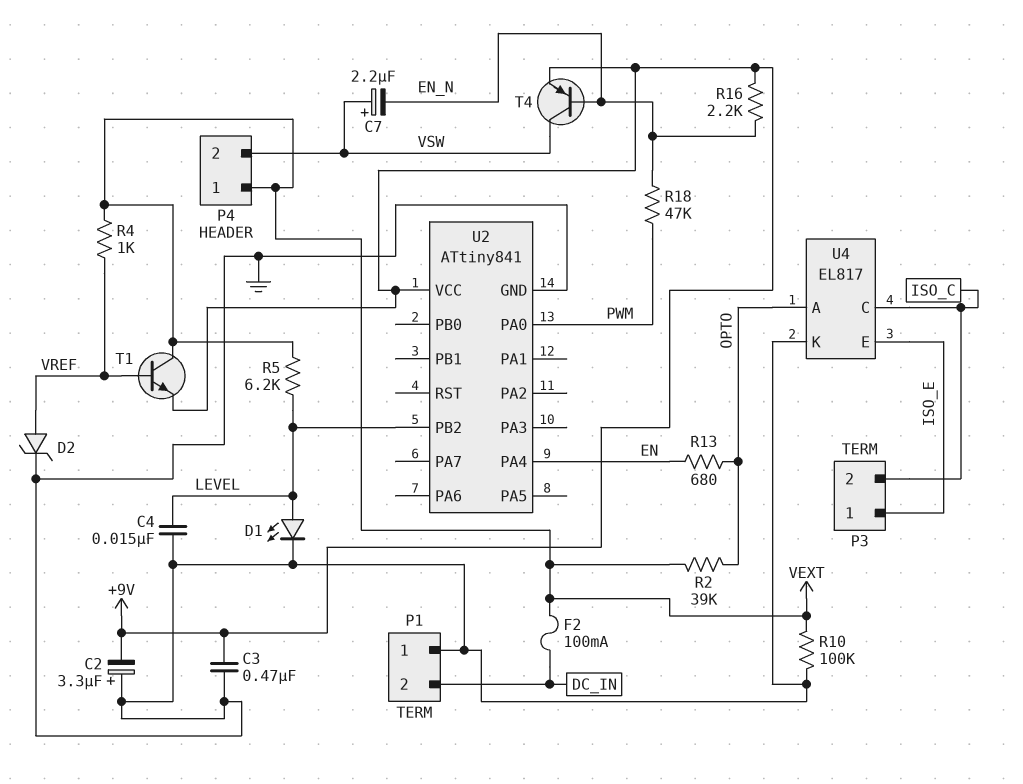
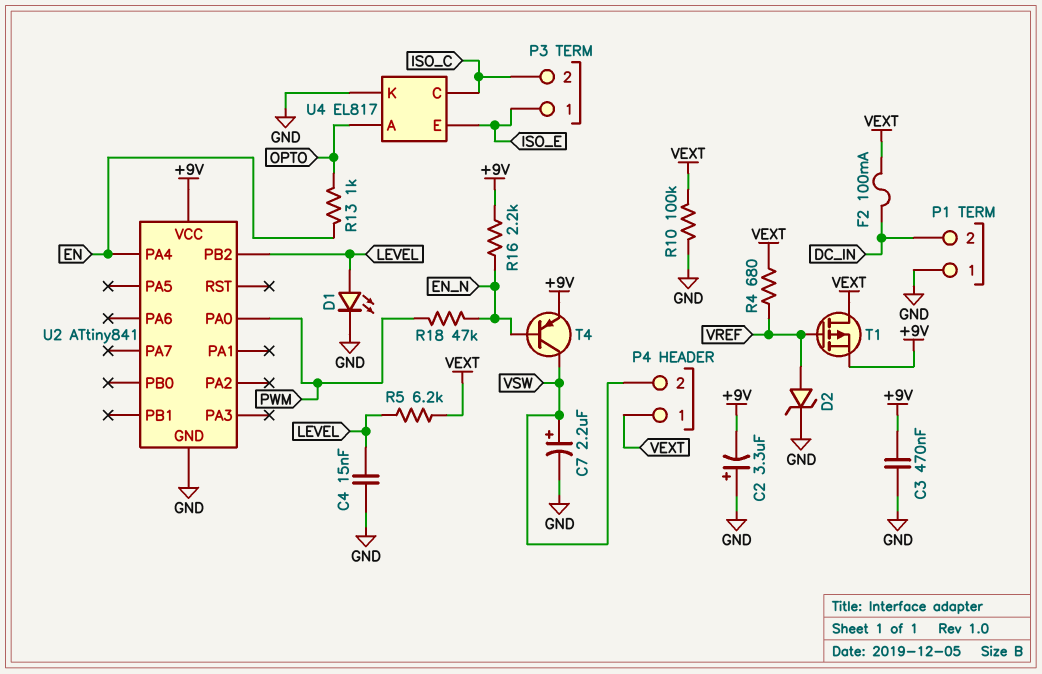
C7: 2.2uF (plus VSW, minus EN_N) -> 2.2uF (plus VSW, minus GND)
R2: 39k (OPTO, VEXT) -> none
R4: 1k (VEXT, VREF) -> 680 (VEXT, VREF)
R13: 680 (EN, OPTO) -> 1k (EN, OPTO)
T1: NPN (B VREF, C VEXT, E +9V) -> PMOS (G VREF, D VEXT, S +9V)

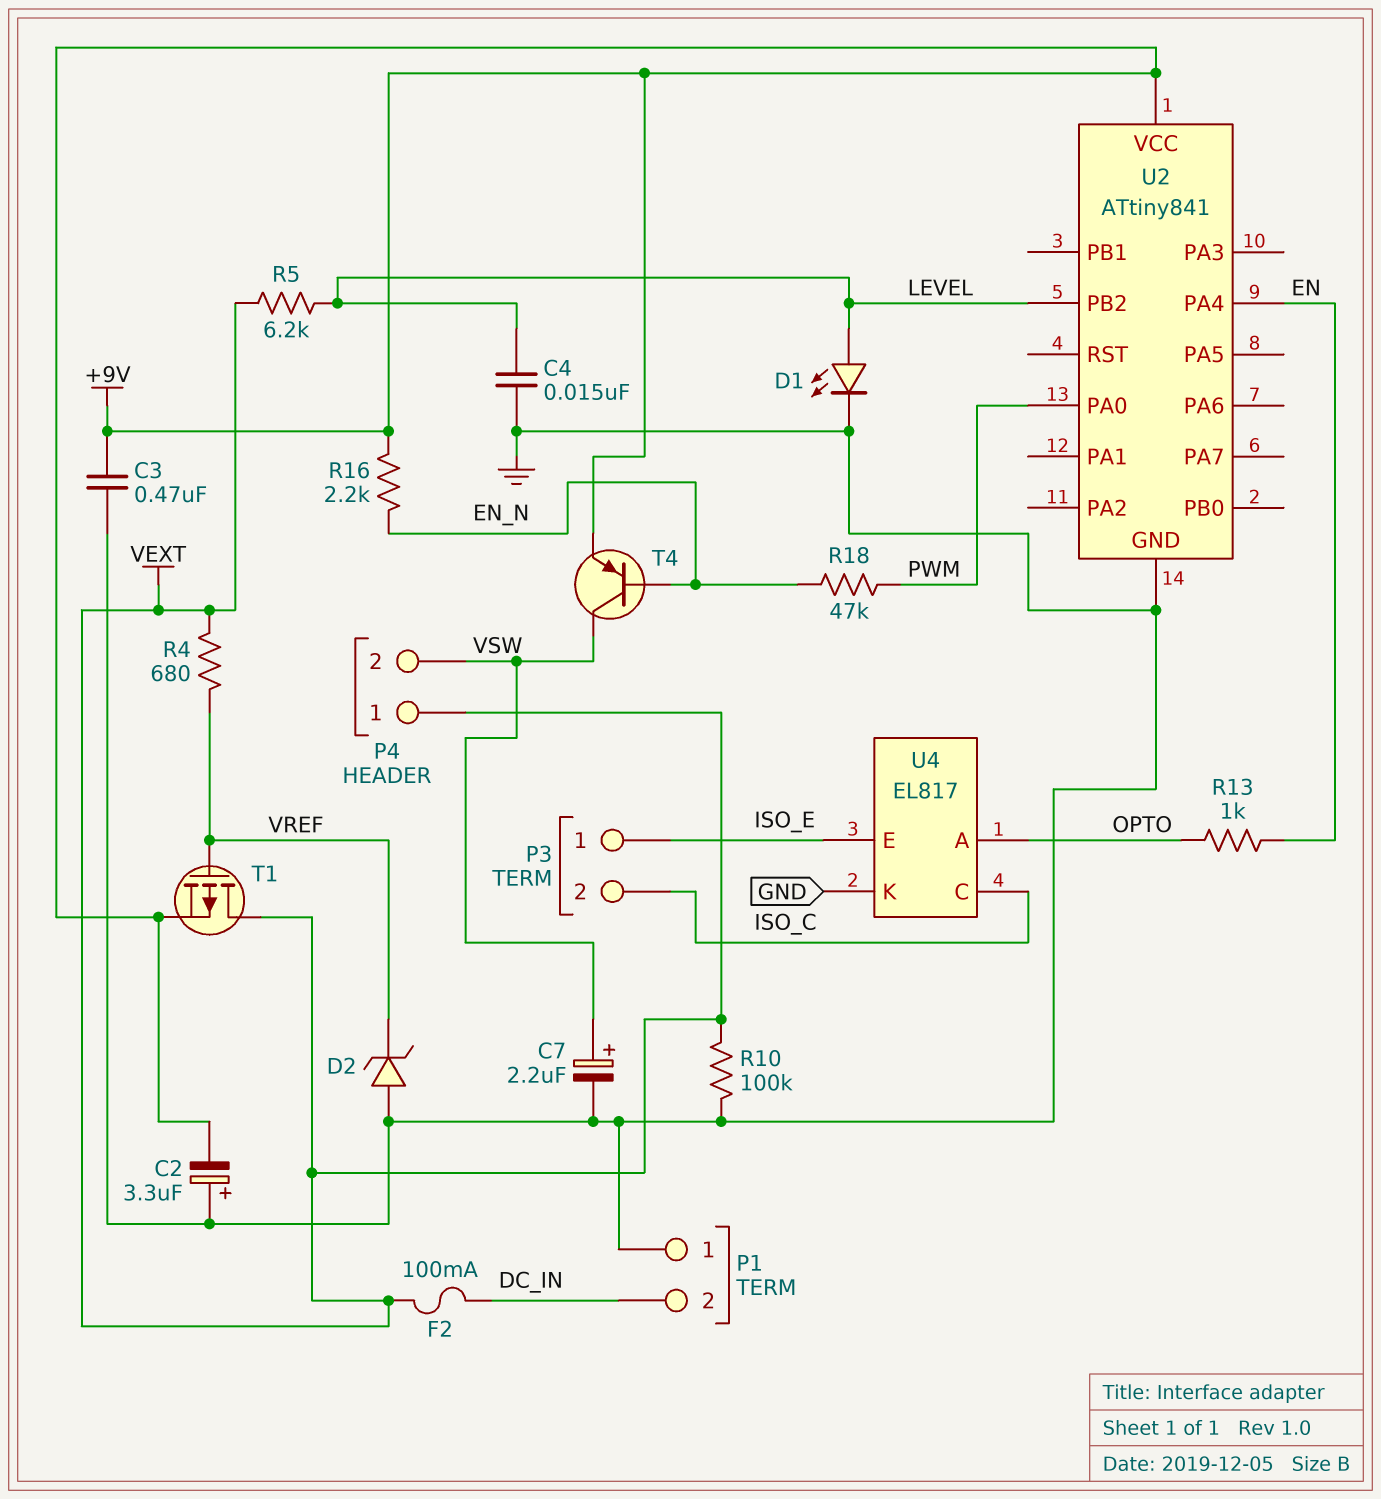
D2: zener (A VREF, K GND) -> zener (A GND, K VREF)

